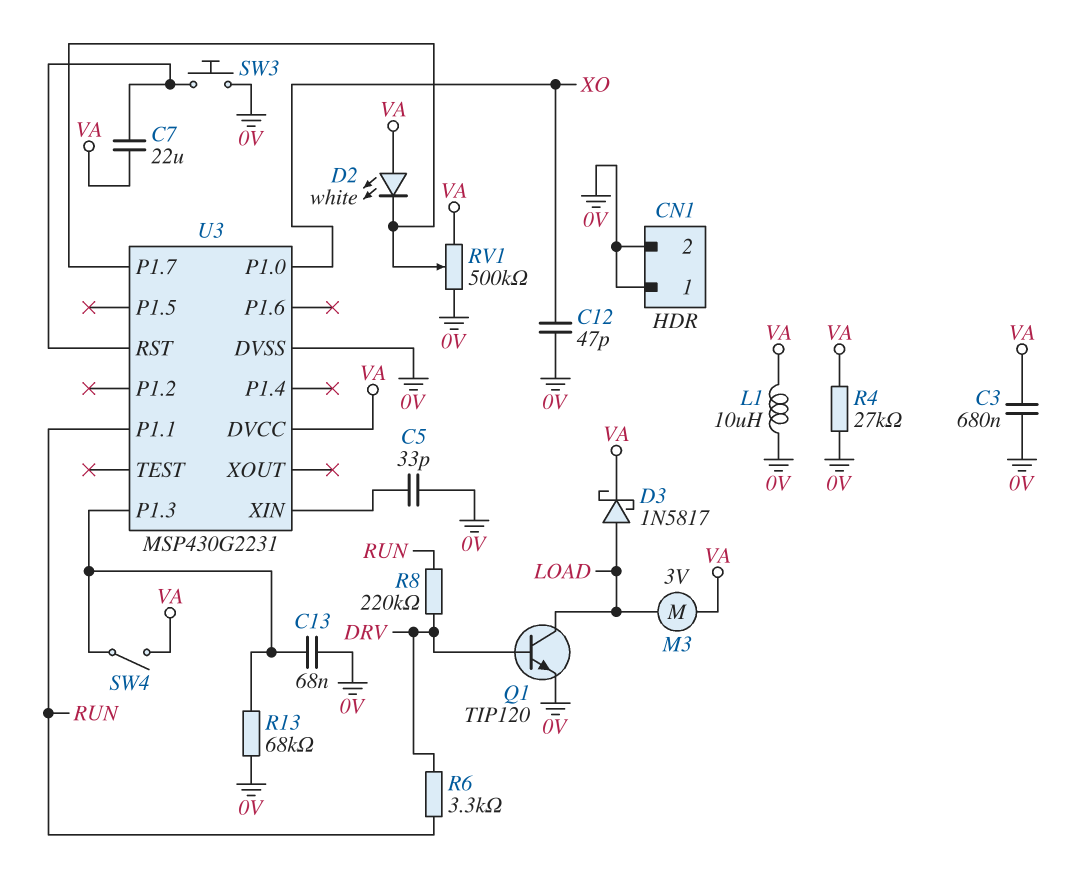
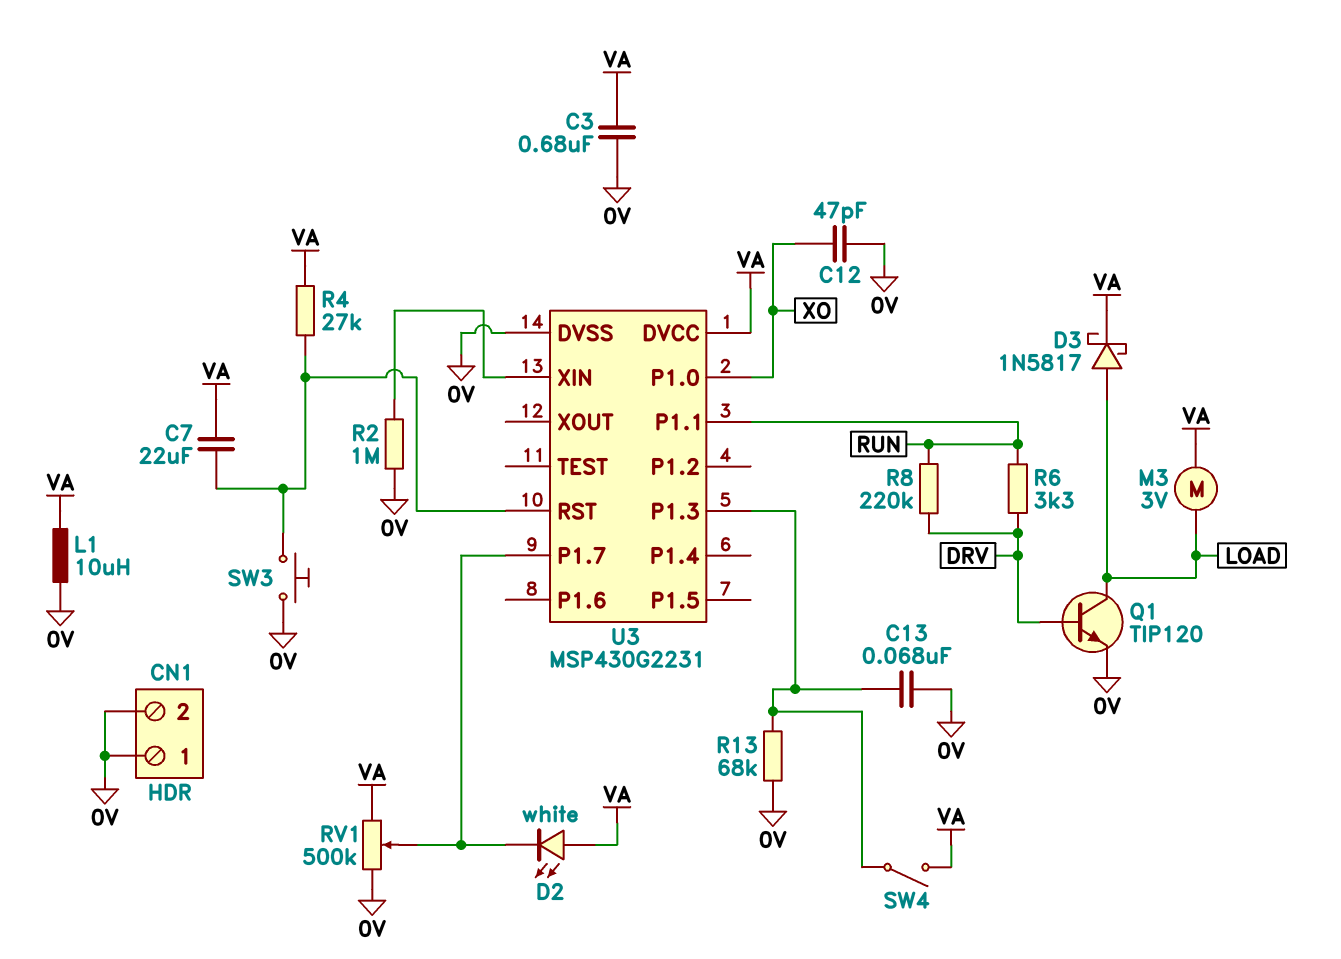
C5: 33pF (0V, U3/XIN) -> none
R2: none -> 1M (0V, U3/XIN)
R4: 27k (0V, VA) -> 27k (U3/RST, VA)

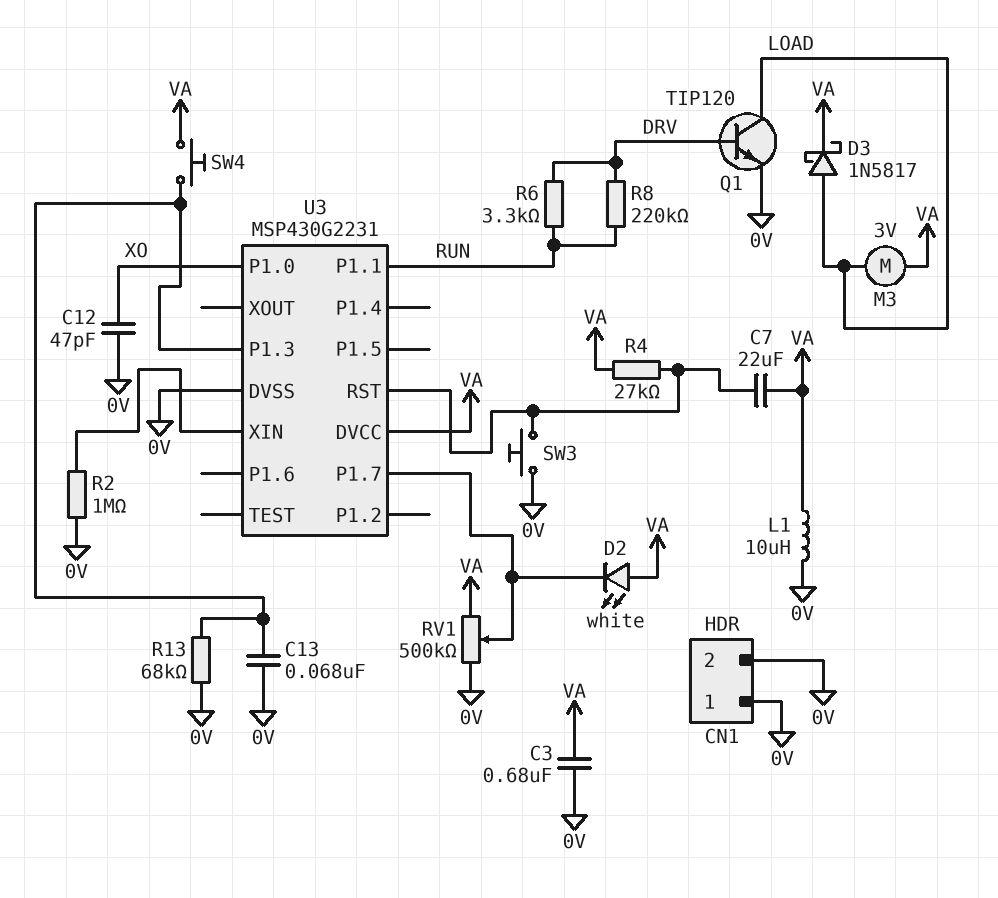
SW4: switch (U3/P1.3, VA) -> button (U3/P1.3, VA)

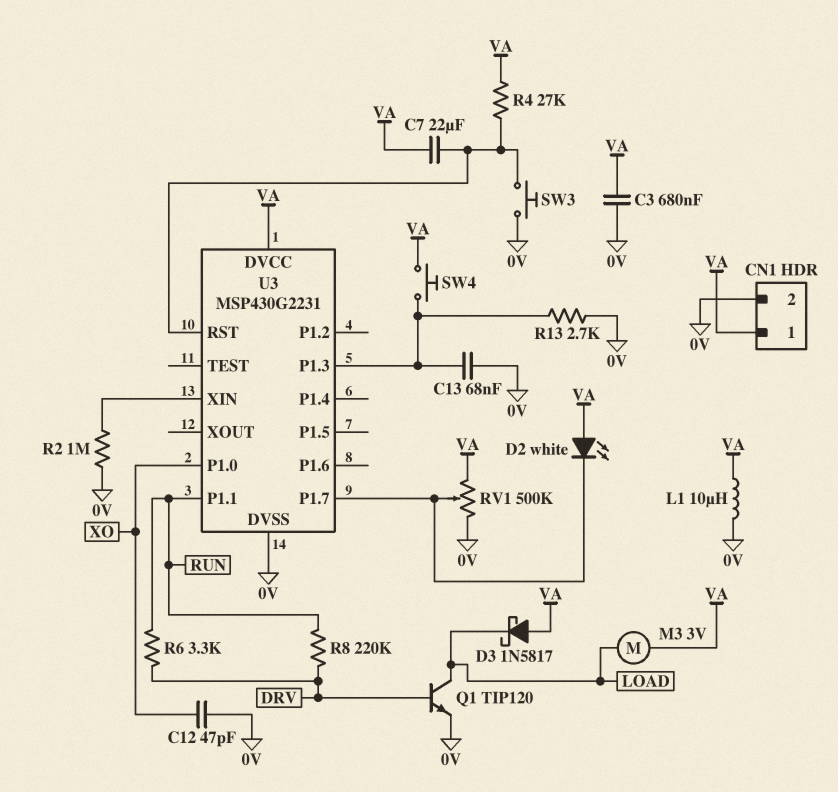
CN1 pin 1: 0V -> VA
D3: schottky 1N5817 (A LOAD, K VA) -> schottky 1N5817 (A VA, K LOAD)
R13: 68k (0V, U3/P1.3) -> 2.7k (0V, U3/P1.3)

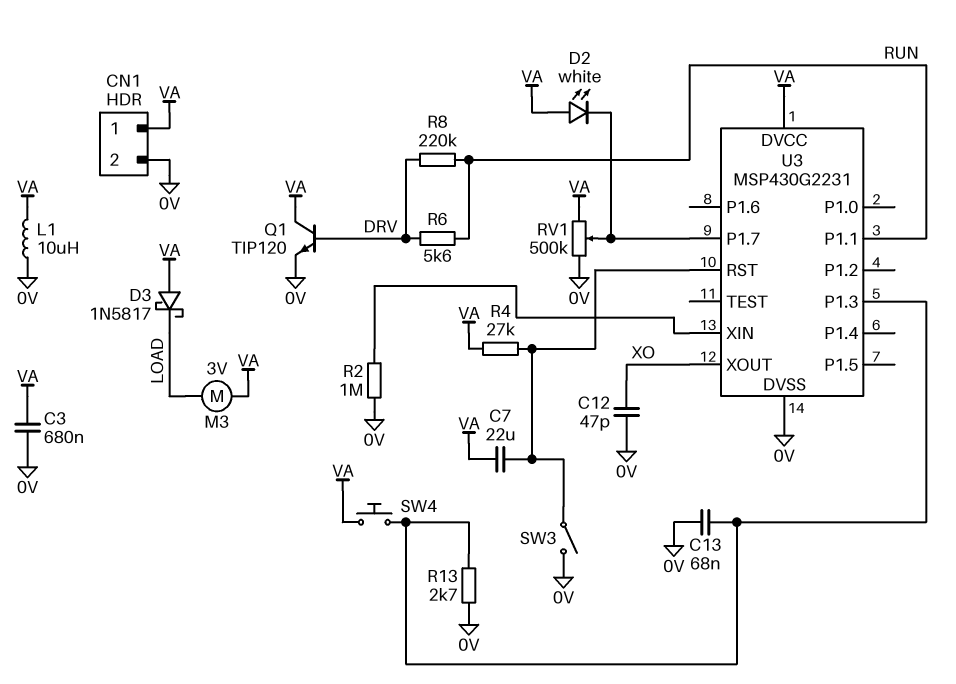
Q1: NPN TIP120 (B DRV, C LOAD, E 0V) -> NPN TIP120 (B DRV, C VA, E 0V)
R6: 3.3k (DRV, RUN) -> 5.6k (DRV, RUN)
SW3: button (0V, U3/RST) -> switch (0V, U3/RST)
U3 pin P1.0: XO -> none
U3 pin XOUT: none -> XO

